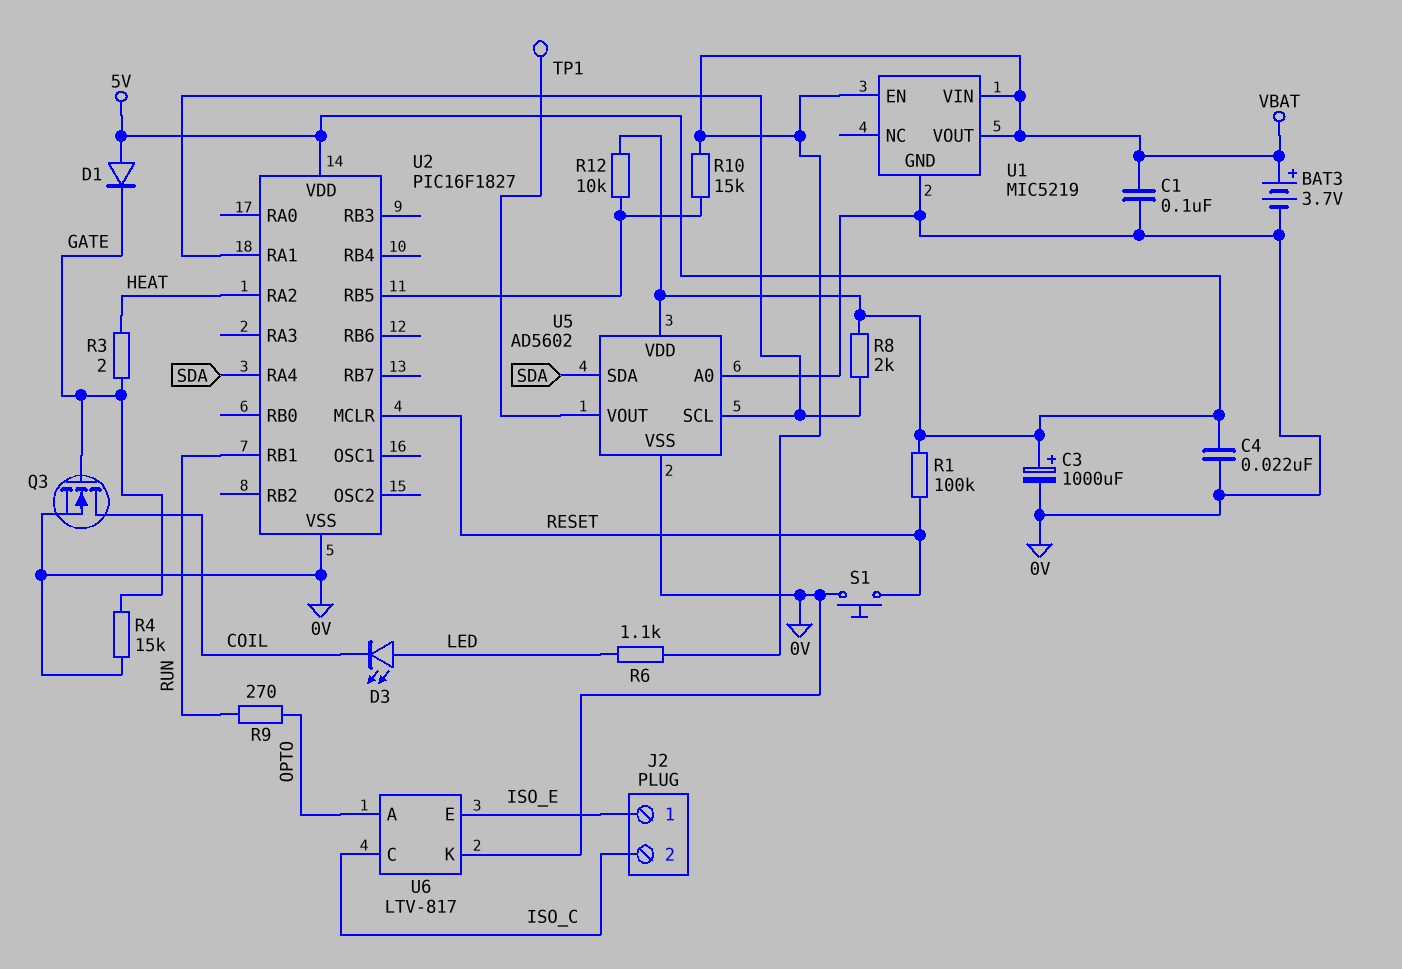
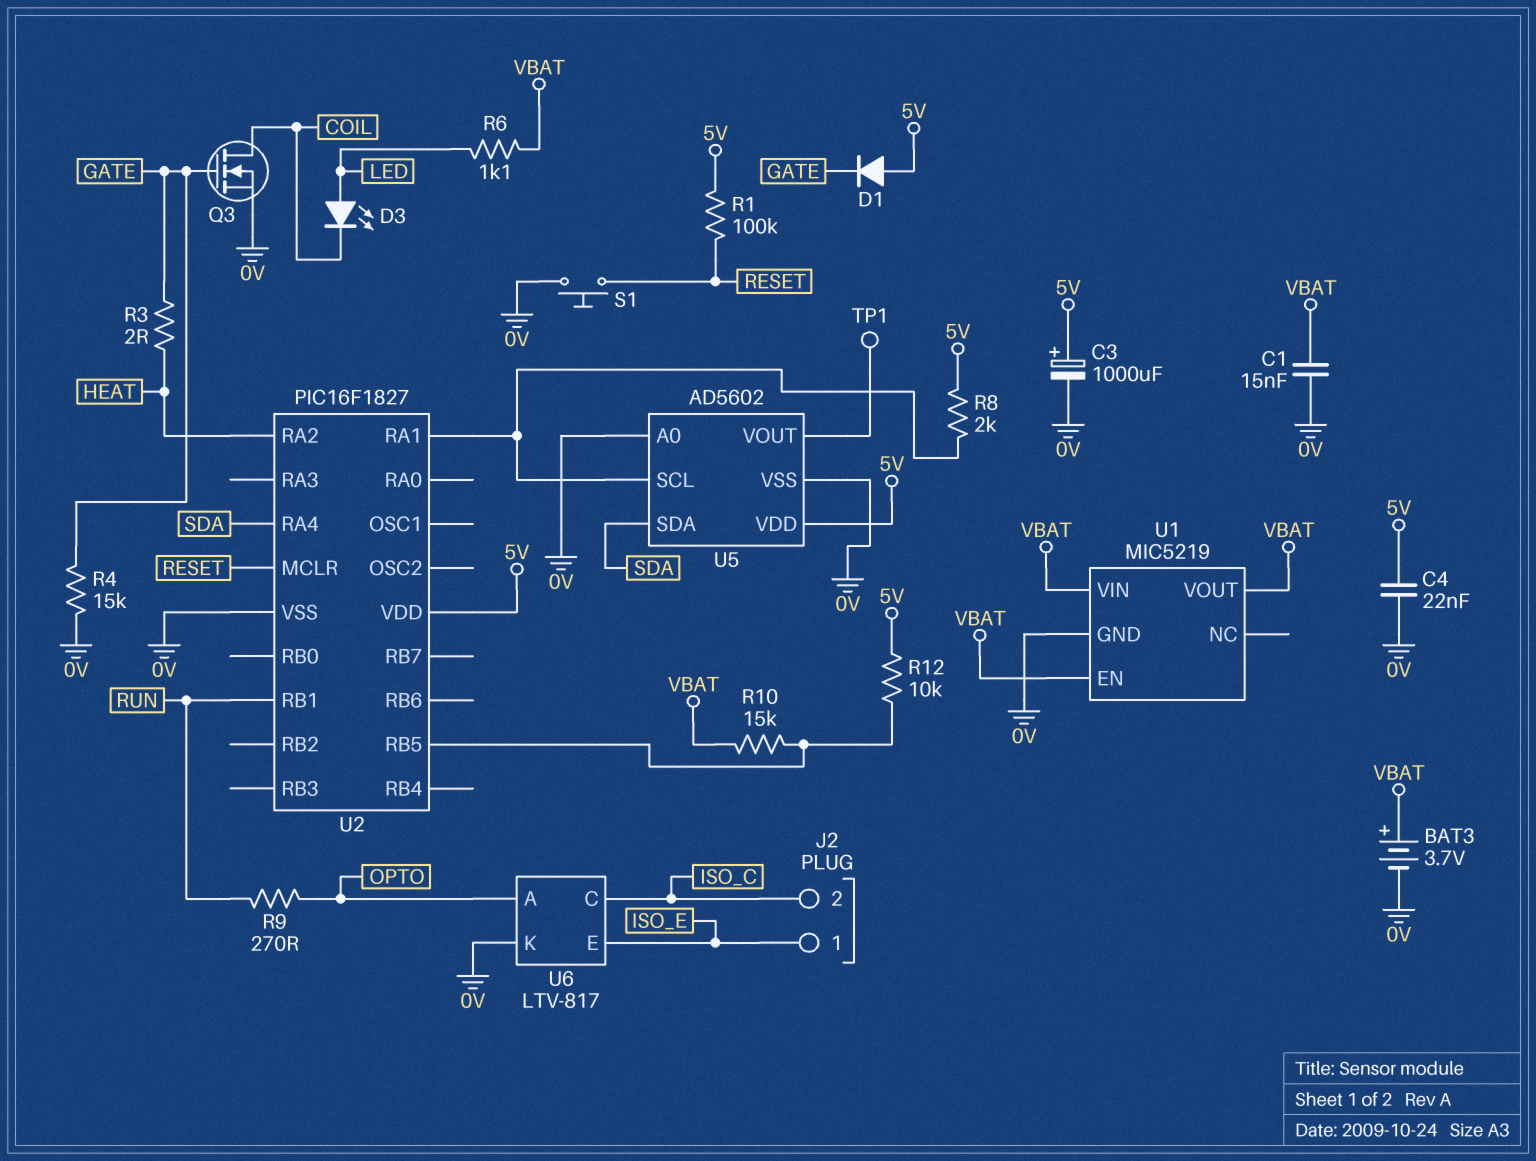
C1: 100nF (0V, VBAT) -> 15nF (0V, VBAT)

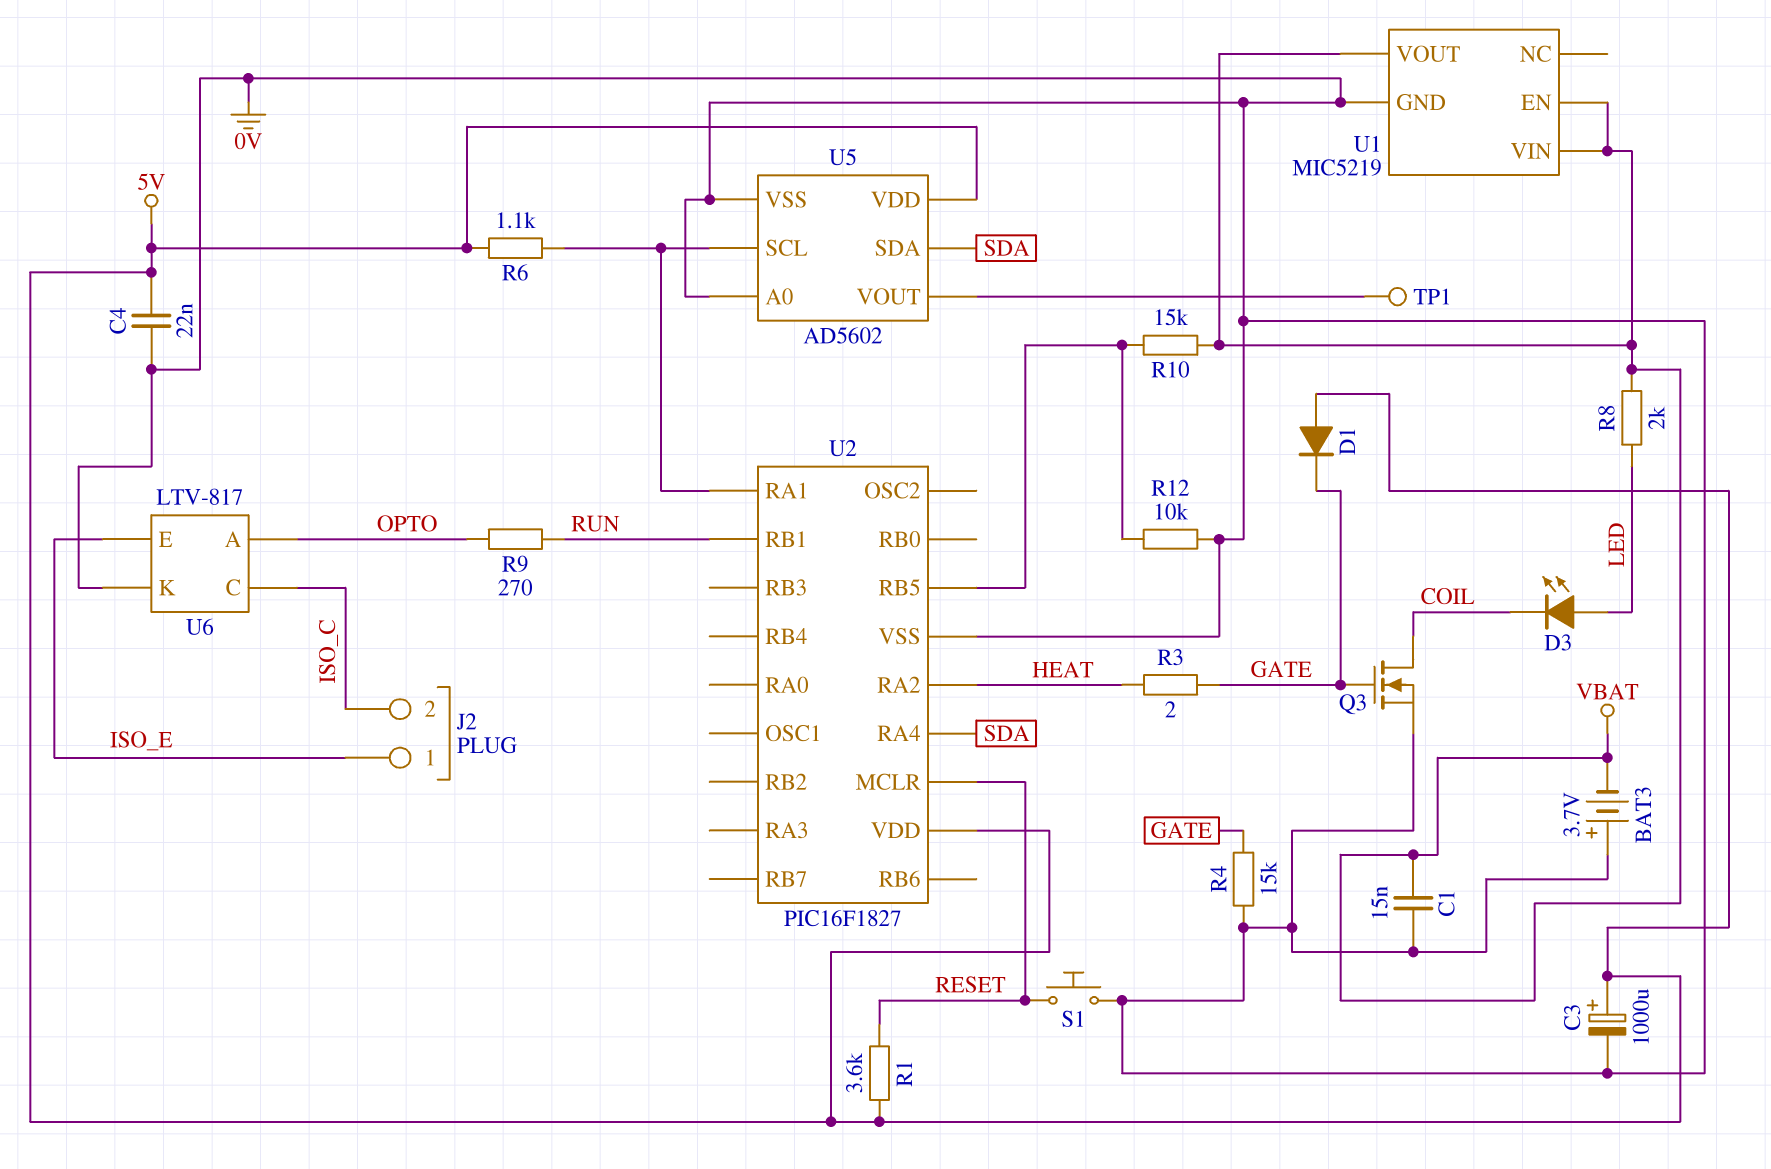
BAT3: 3.7V (plus VBAT, minus 0V) -> 3.7V (plus 0V, minus VBAT)
R1: 100k (5V, RESET) -> 3.6k (5V, RESET)
R6: 1.1k (LED, VBAT) -> 1.1k (5V, U2/RA1)
R8: 2k (5V, U2/RA1) -> 2k (LED, VBAT)
R12: 10k (5V, U2/RB5) -> 10k (0V, U2/RB5)

